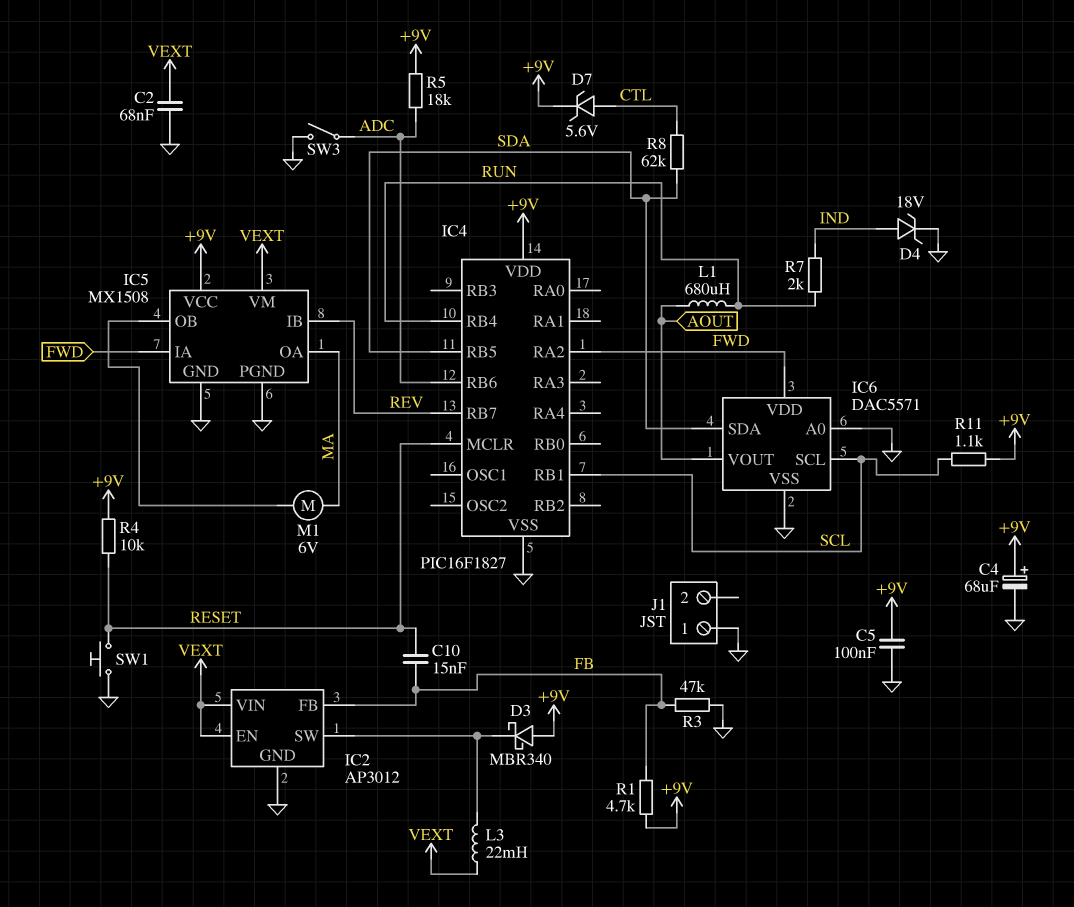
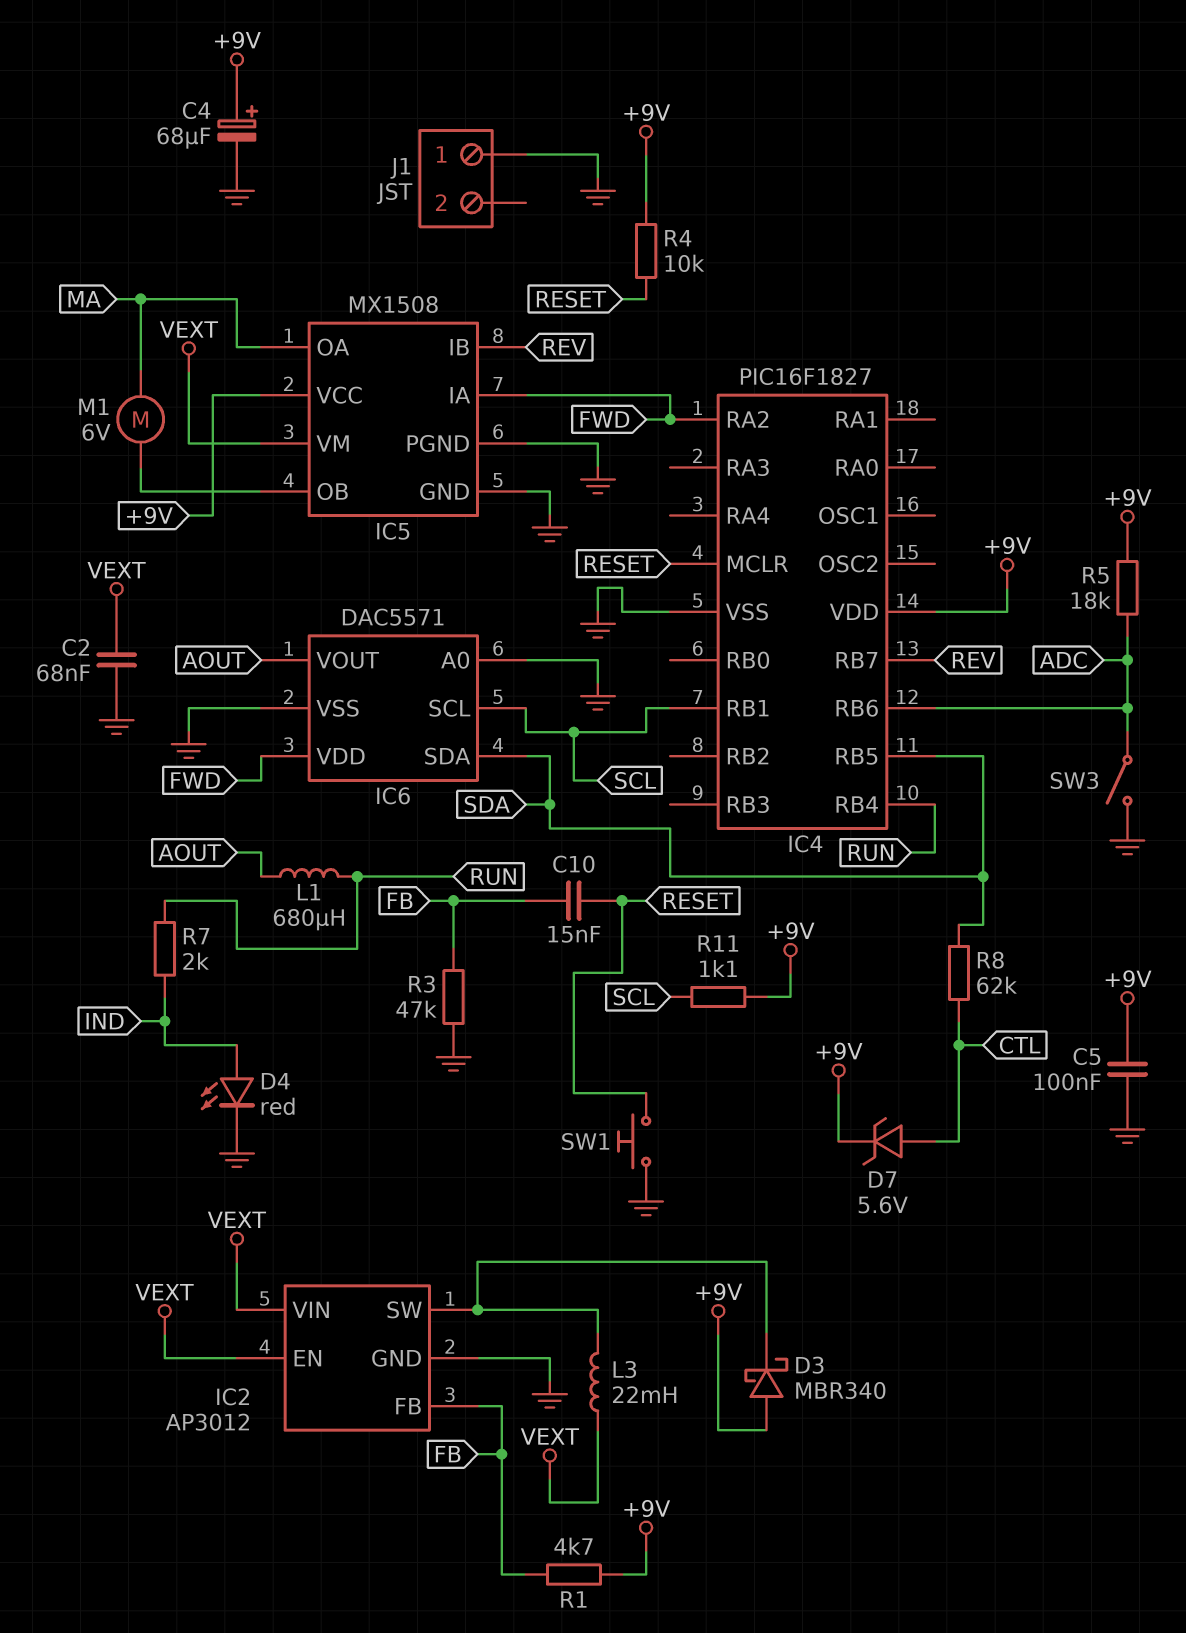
D4: zener 18V (A IND, K GND) -> LED red (A IND, K GND)

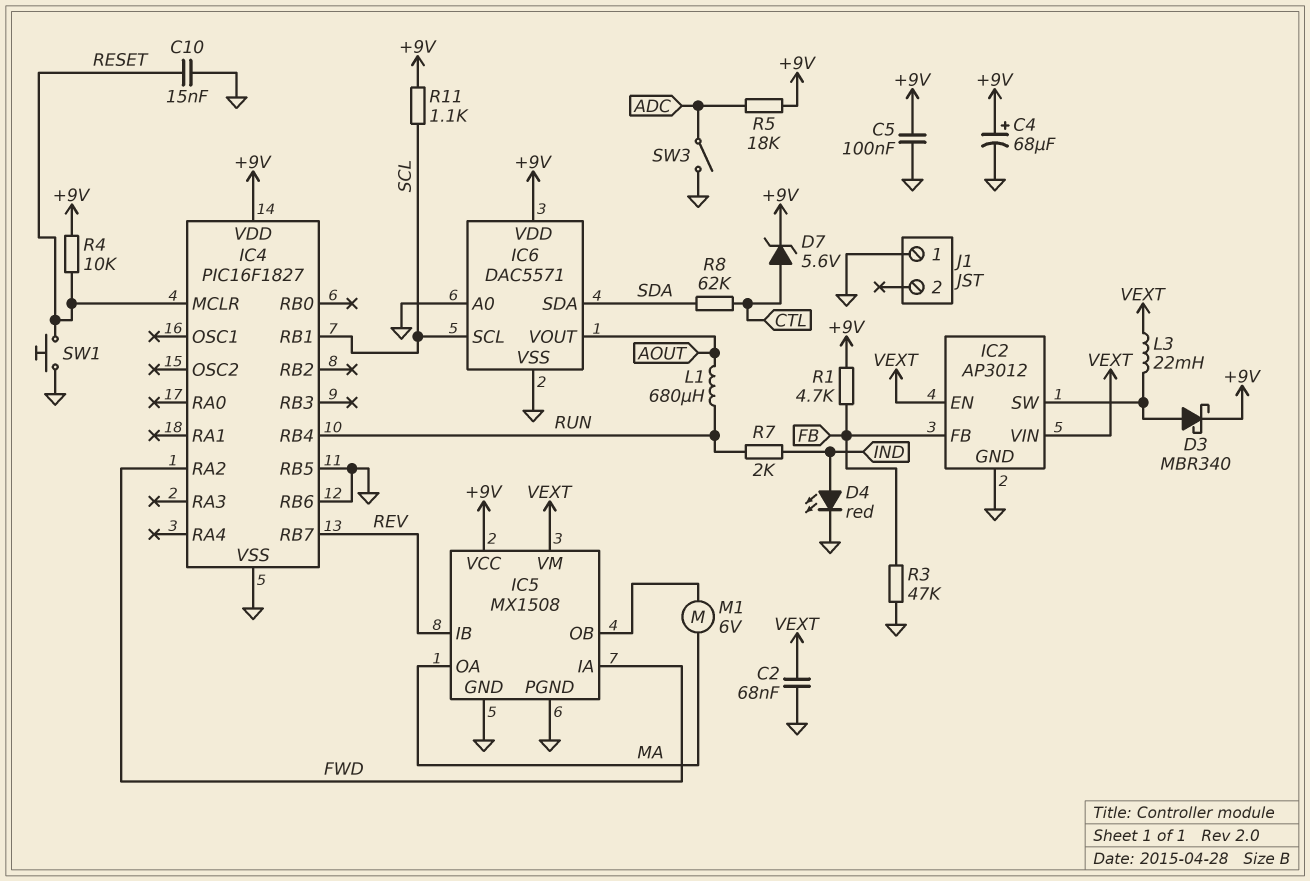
C10: 15nF (FB, RESET) -> 15nF (GND, RESET)
D3: schottky MBR340 (A +9V, K IC2/SW) -> schottky MBR340 (A IC2/SW, K +9V)
IC4 pin RB5: SDA -> GND
IC4 pin RB6: ADC -> GND
IC6 pin VDD: FWD -> +9V

